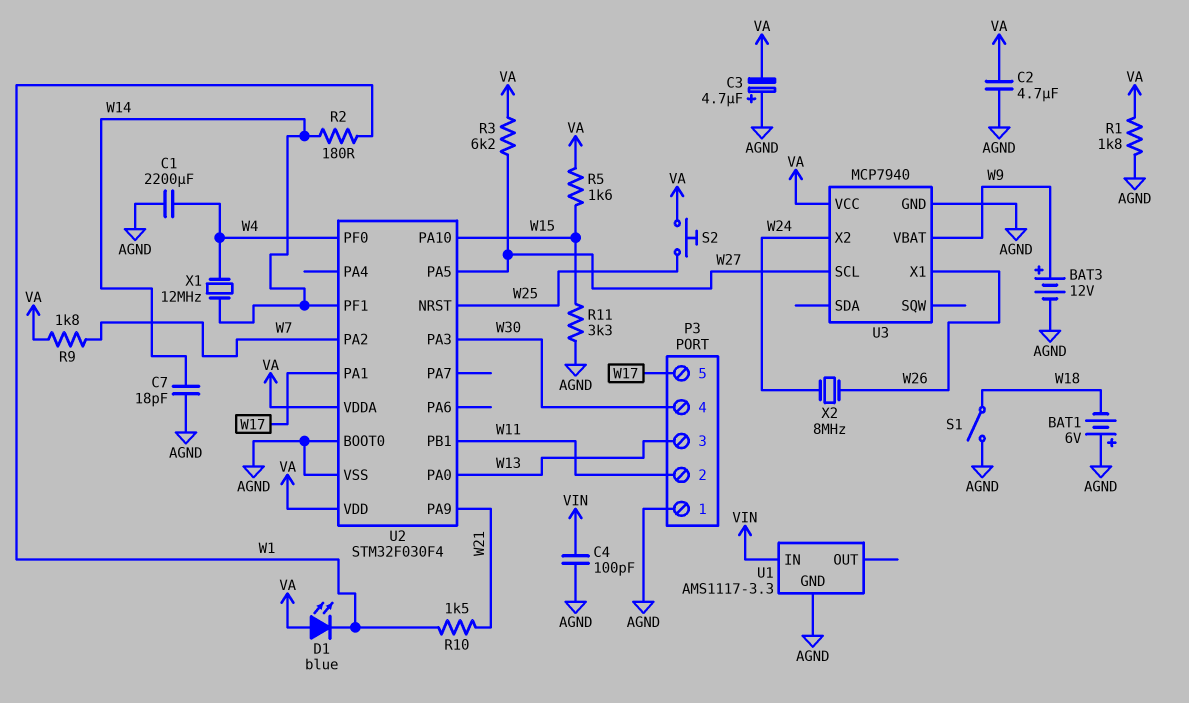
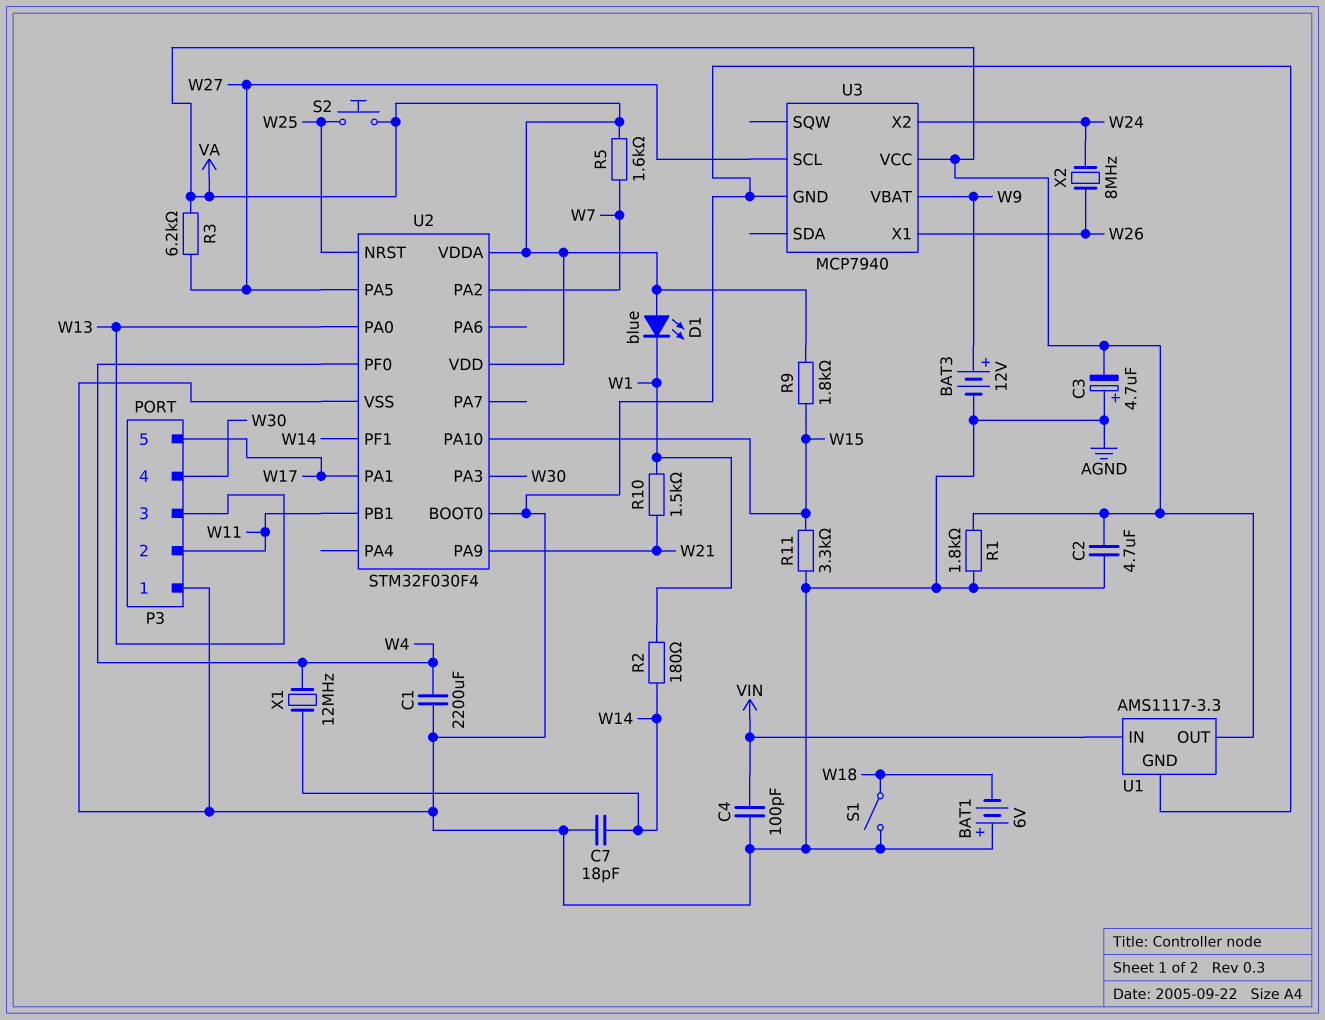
R5: 1.6k (VA, W15) -> 1.6k (VA, W7)
R9: 1.8k (VA, W7) -> 1.8k (VA, W15)
U1 pin OUT: none -> VA

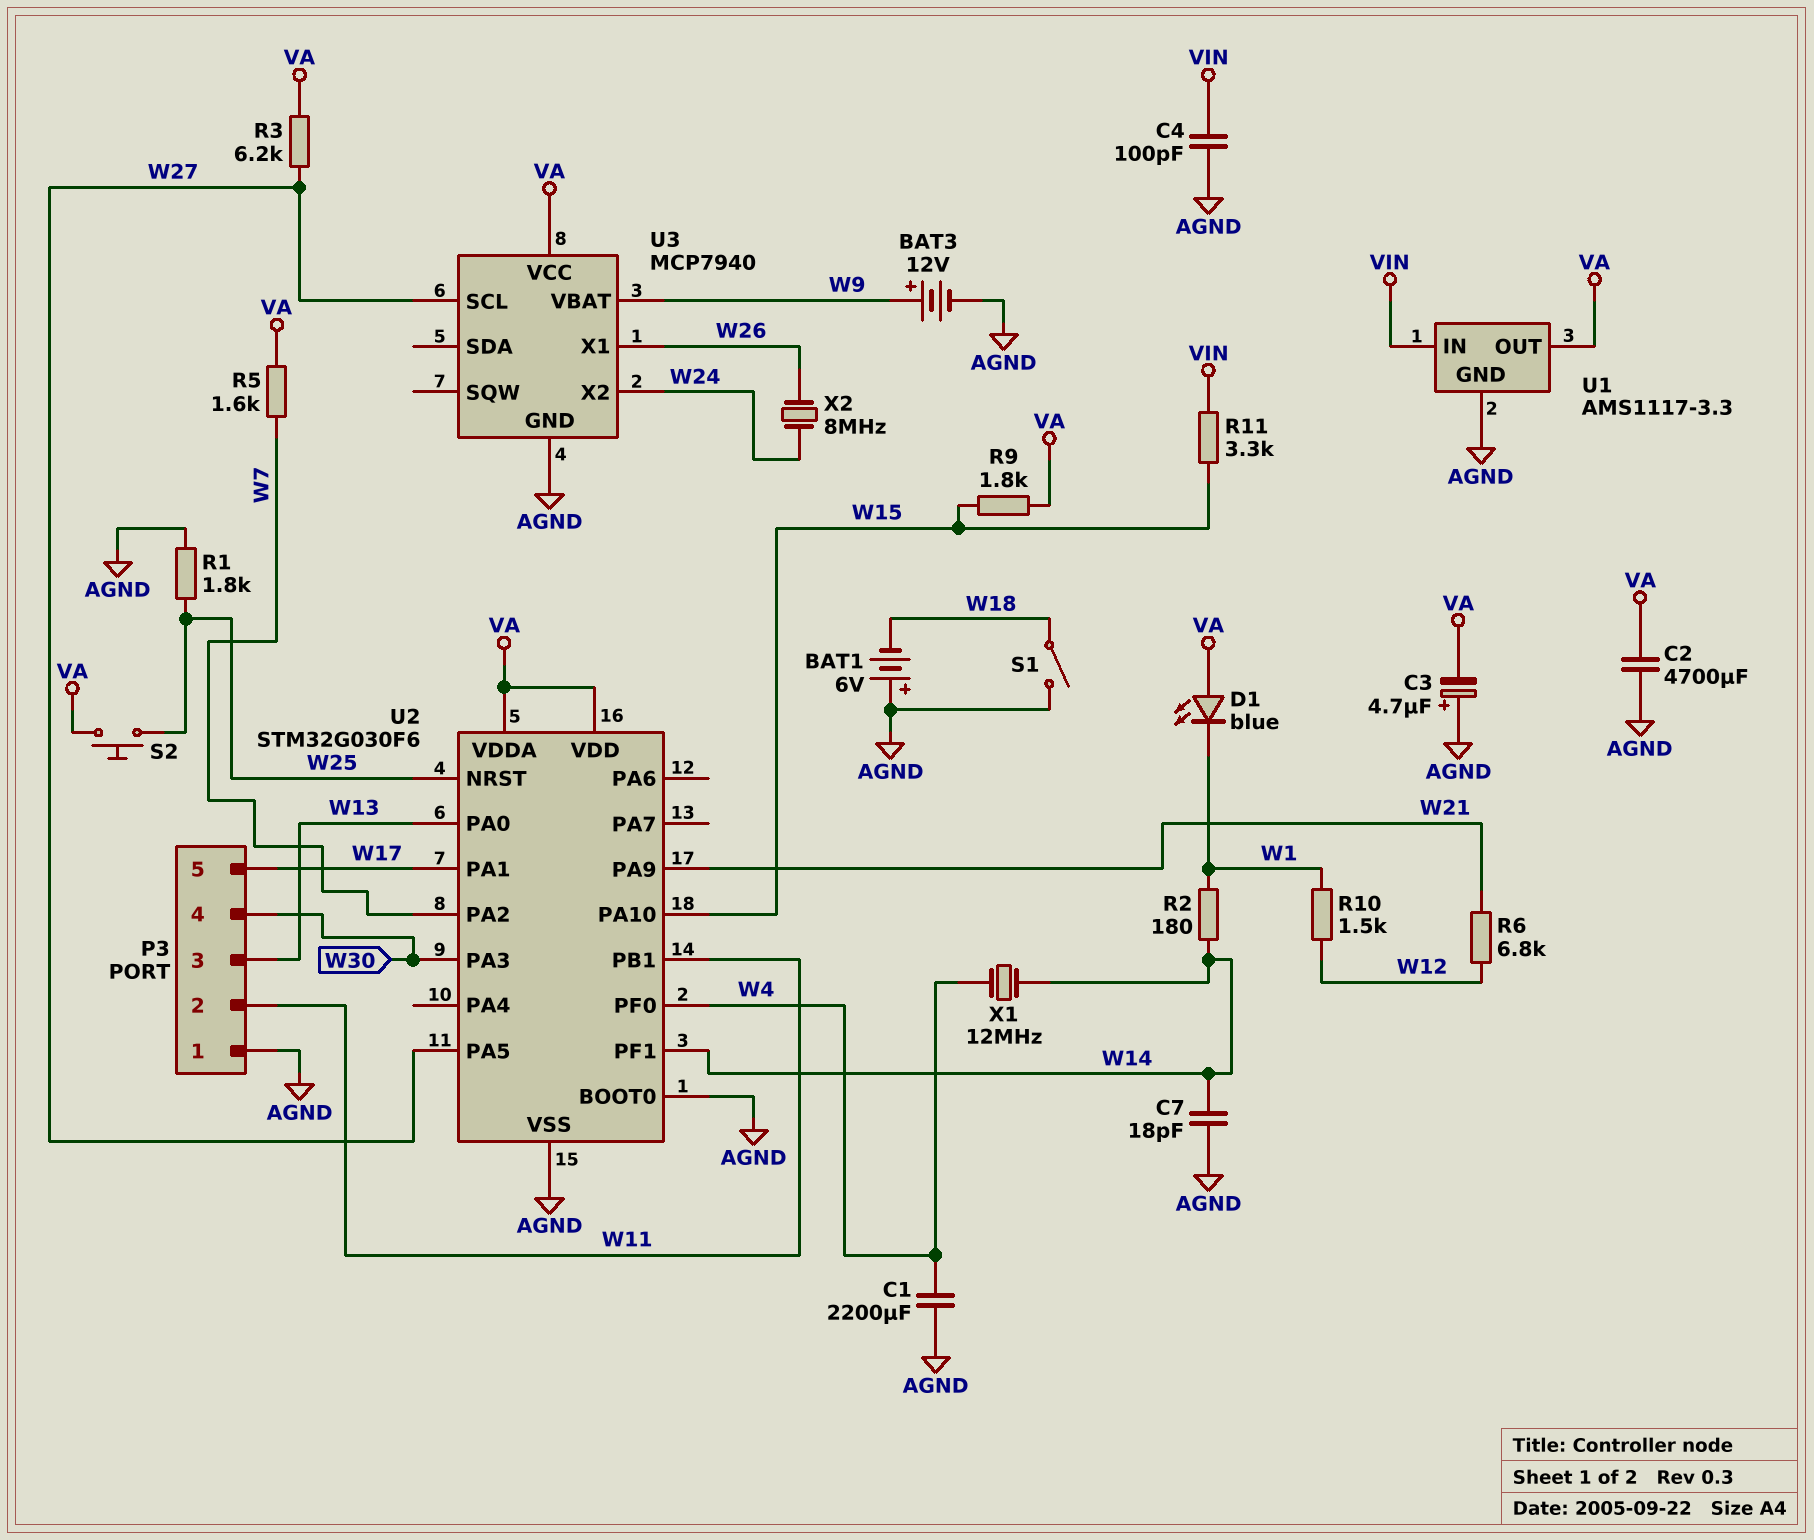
C2: 4.7uF (AGND, VA) -> 4700uF (AGND, VA)
R1: 1.8k (AGND, VA) -> 1.8k (AGND, W25)
R6: none -> 6.8k (W12, W21)
R10: 1.5k (W1, W21) -> 1.5k (W1, W12)
R11: 3.3k (AGND, W15) -> 3.3k (VIN, W15)
U2: STM32F030F4 -> STM32G030F6

